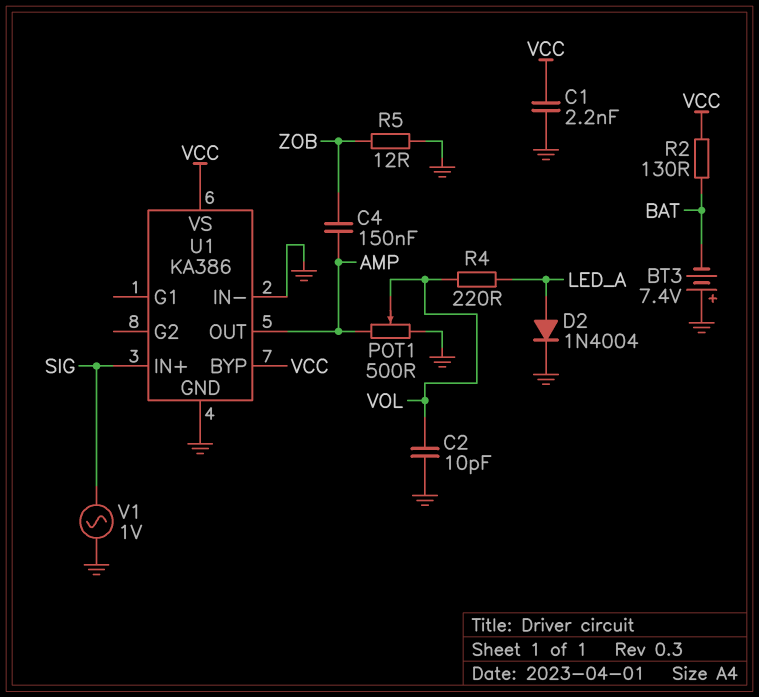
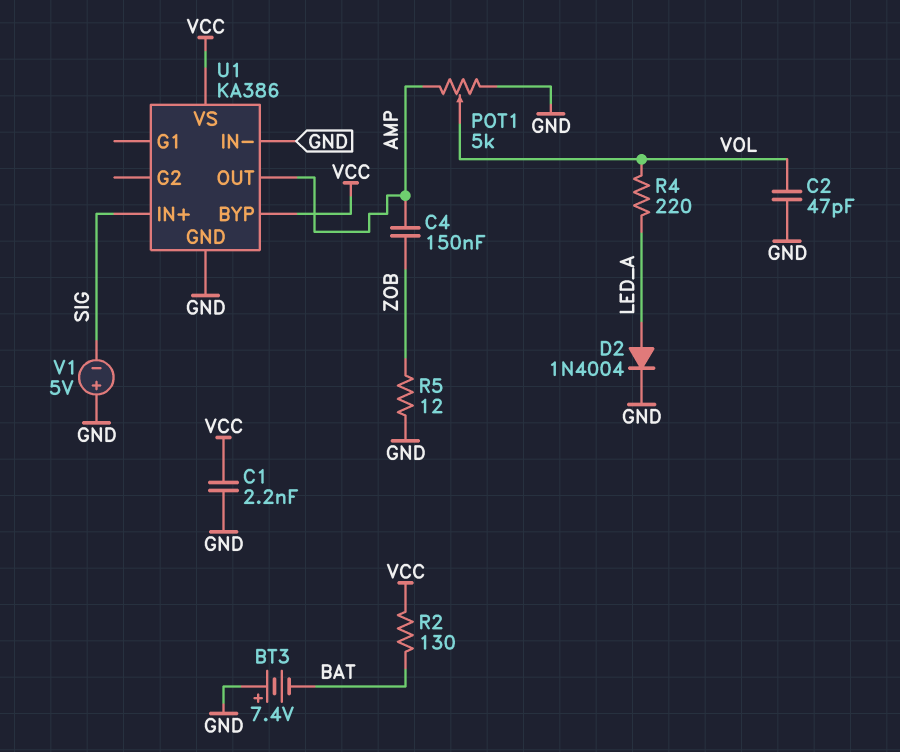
C2: 10pF (GND, VOL) -> 47pF (GND, VOL)
POT1: 500 (AMP, GND, wiper VOL) -> 5k (AMP, GND, wiper VOL)
V1: AC 1V (GND, SIG) -> 5V (plus GND, minus SIG)

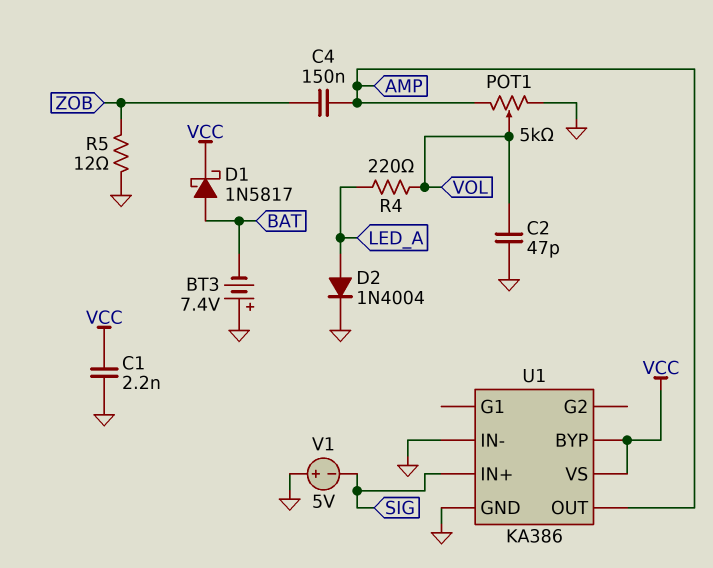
D1: none -> schottky 1N5817 (A BAT, K VCC)
R2: 130 (BAT, VCC) -> none

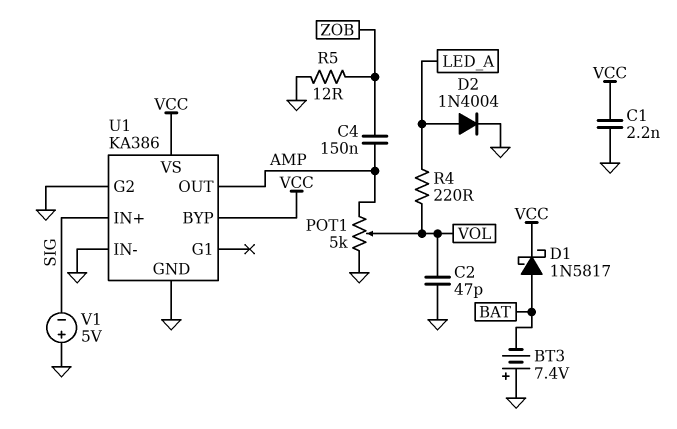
U1 pin G2: none -> GND

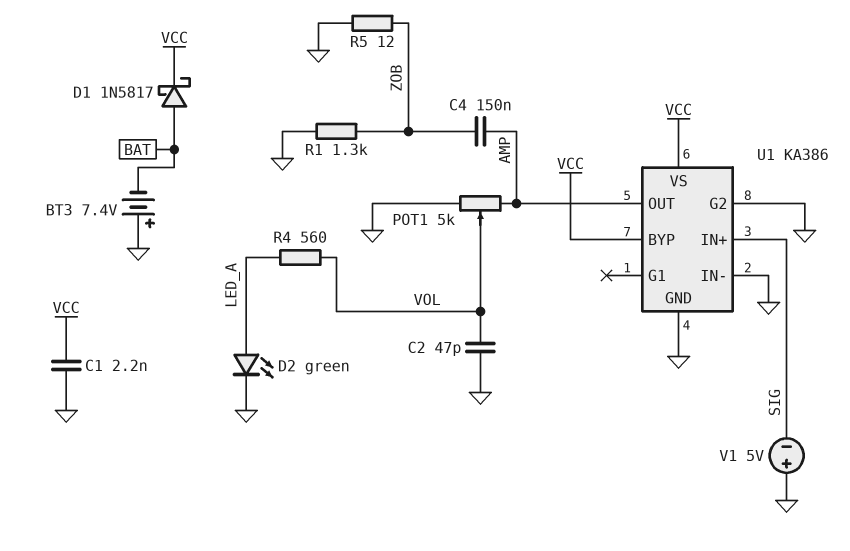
D2: diode 1N4004 (A LED_A, K GND) -> LED green (A LED_A, K GND)
R1: none -> 1.3k (GND, ZOB)
R4: 220 (LED_A, VOL) -> 560 (LED_A, VOL)

